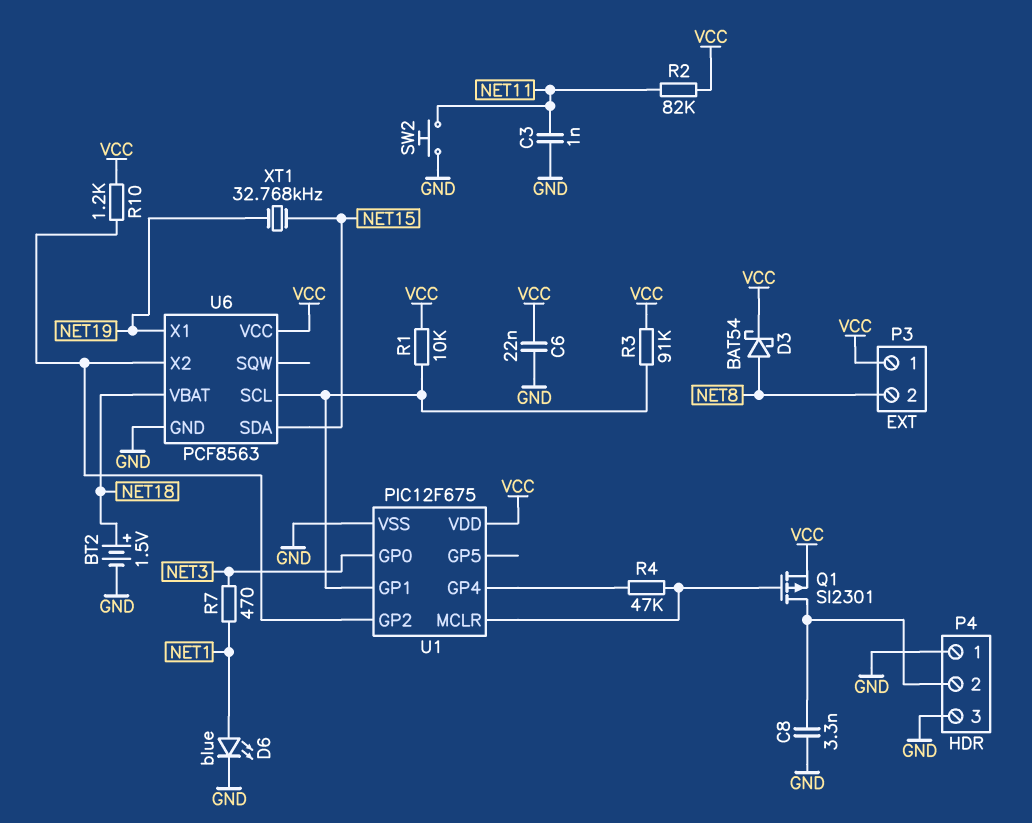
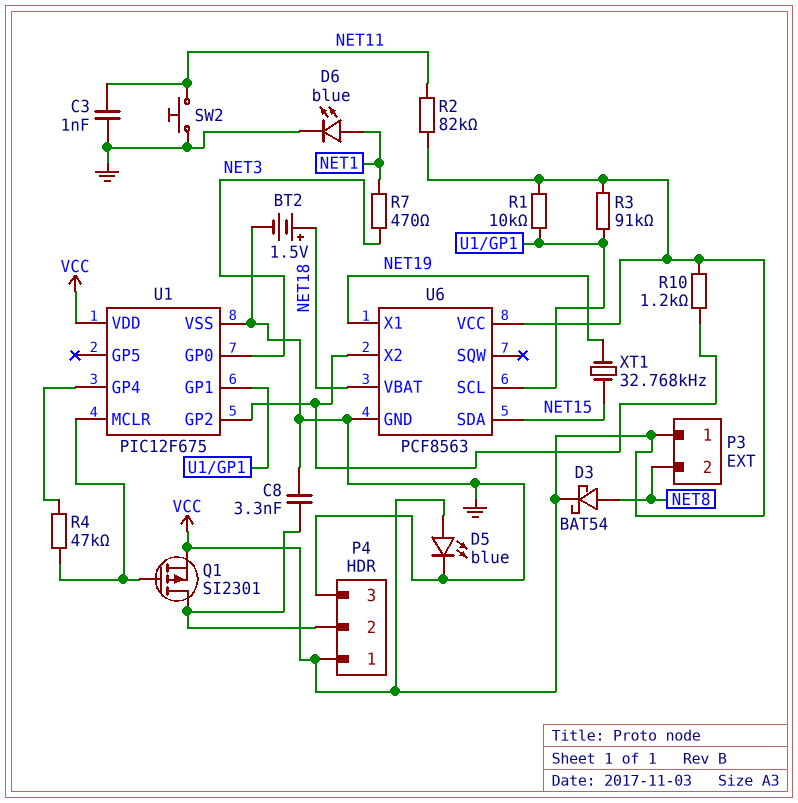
C6: 22nF (GND, VCC) -> none
D5: none -> LED blue (A VCC, K GND)
P4 pin 1: GND -> VCC

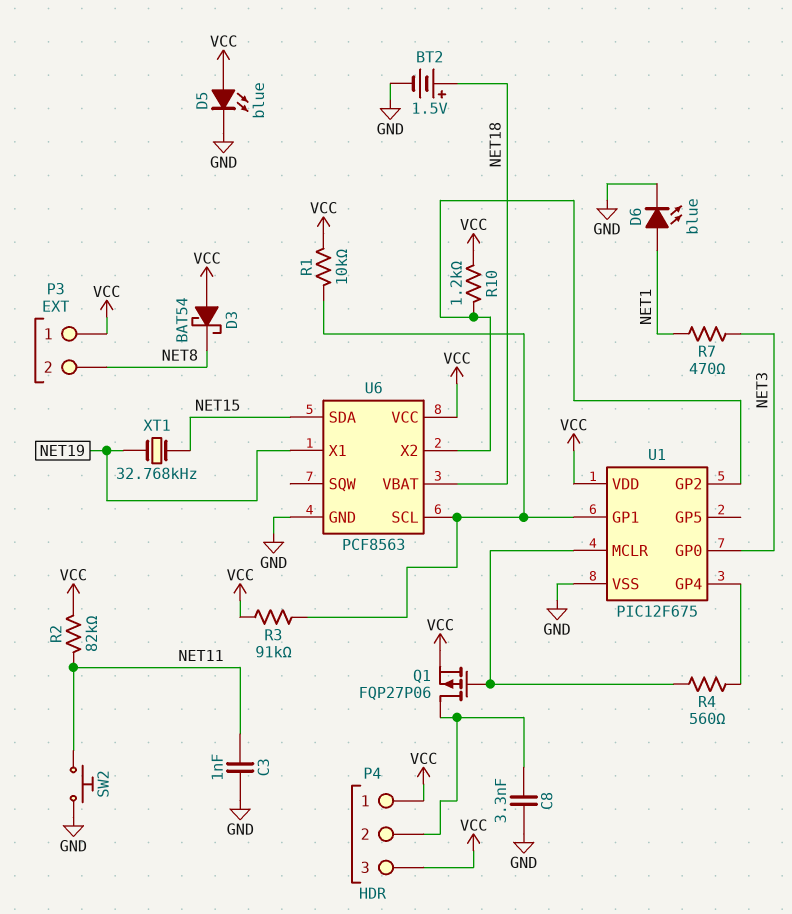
D3: schottky BAT54 (A NET8, K VCC) -> schottky BAT54 (A VCC, K NET8)
P4 pin 3: GND -> VCC
Q1: PMOS SI2301 (G U1/MCLR, D P4/2, S VCC) -> PMOS FQP27P06 (G U1/MCLR, D P4/2, S VCC)
R4: 47k (U1/GP4, U1/MCLR) -> 560 (U1/GP4, U1/MCLR)

